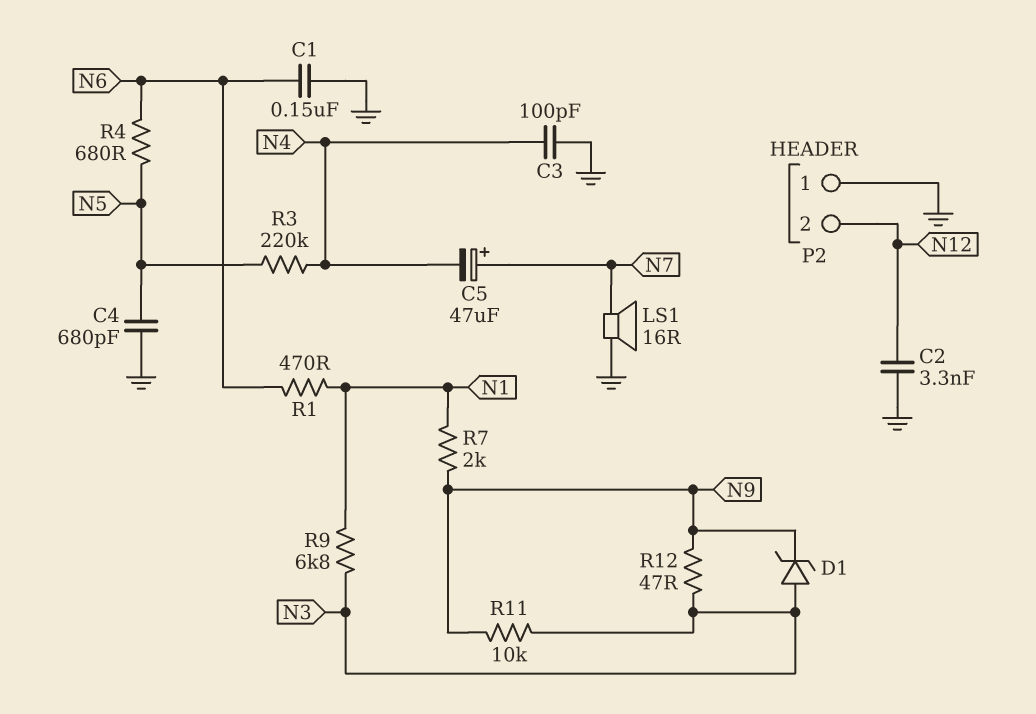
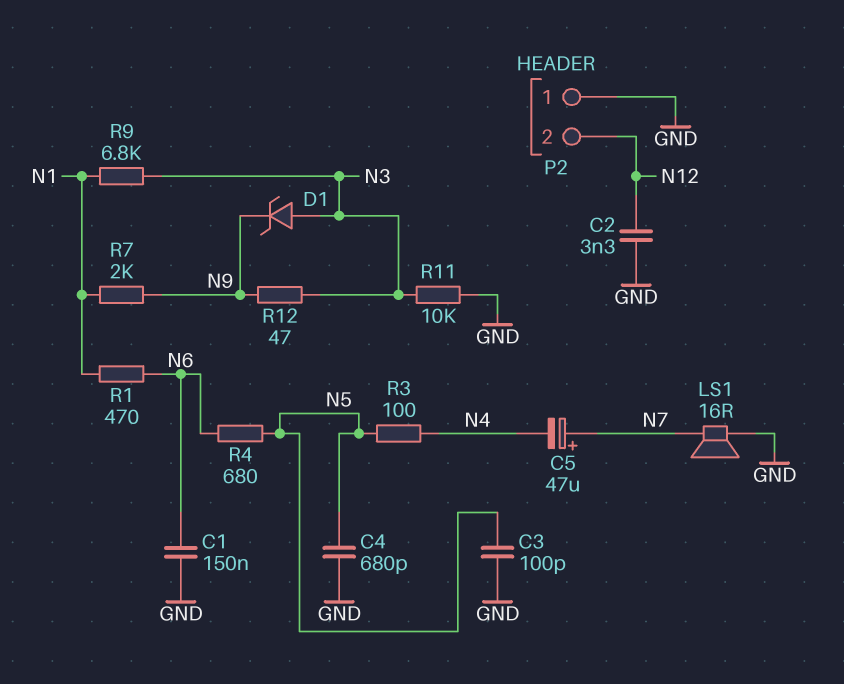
C3: 100pF (GND, N4) -> 100pF (GND, N5)
R3: 220k (N4, N5) -> 100 (N4, N5)
R11: 10k (N3, N9) -> 10k (GND, N3)

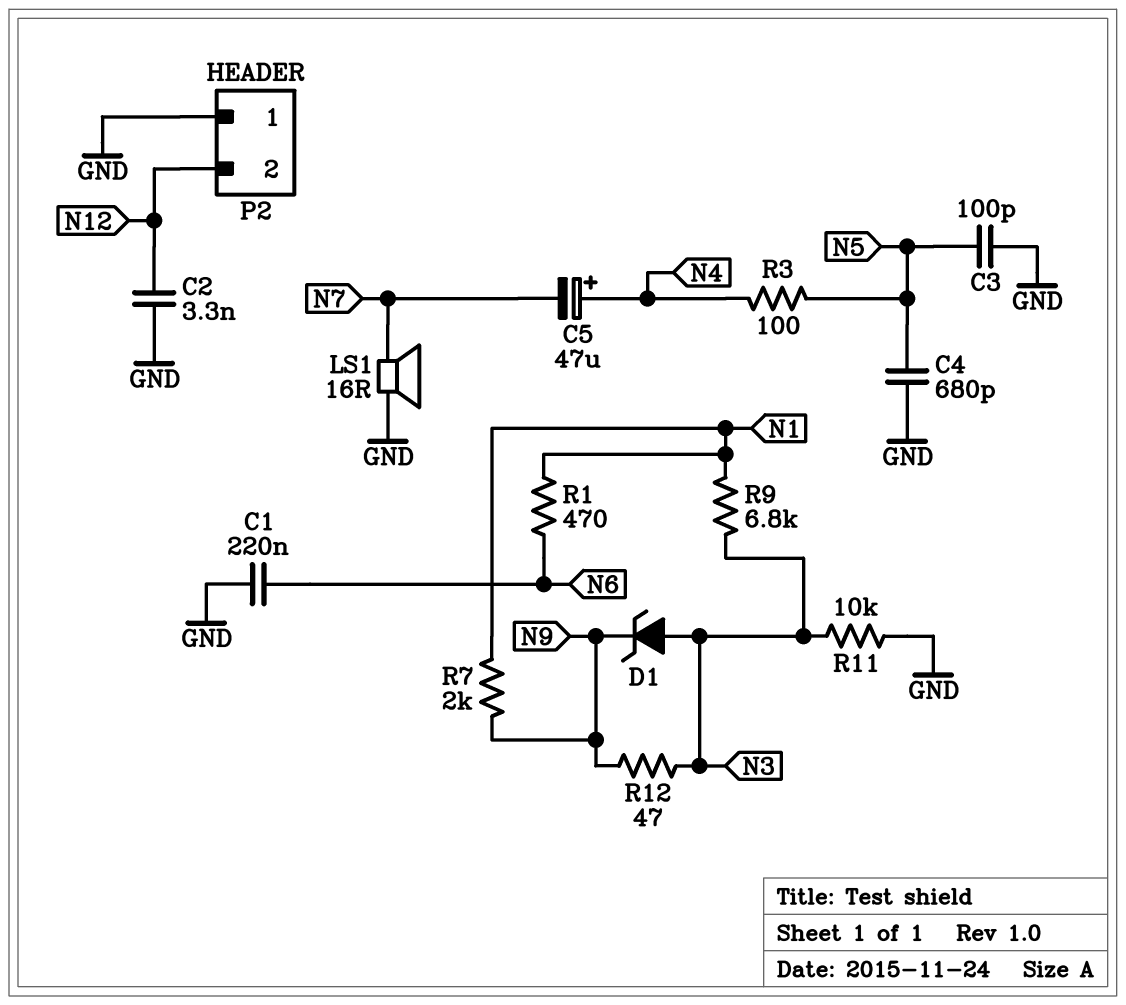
C1: 150nF (GND, N6) -> 220nF (GND, N6)
C5: 47uF (plus N7, minus N4) -> 47uF (plus N4, minus N7)
R4: 680 (N5, N6) -> none

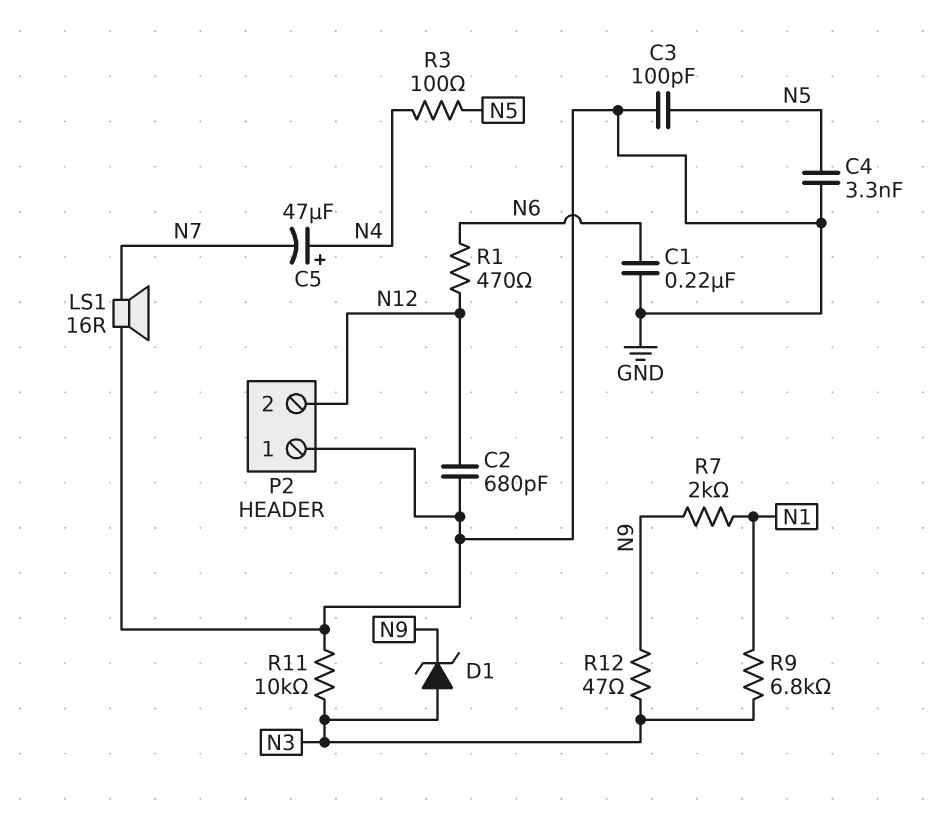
C2: 3.3nF (GND, N12) -> 680pF (GND, N12)
C4: 680pF (GND, N5) -> 3.3nF (GND, N5)
R1: 470 (N1, N6) -> 470 (N6, N12)

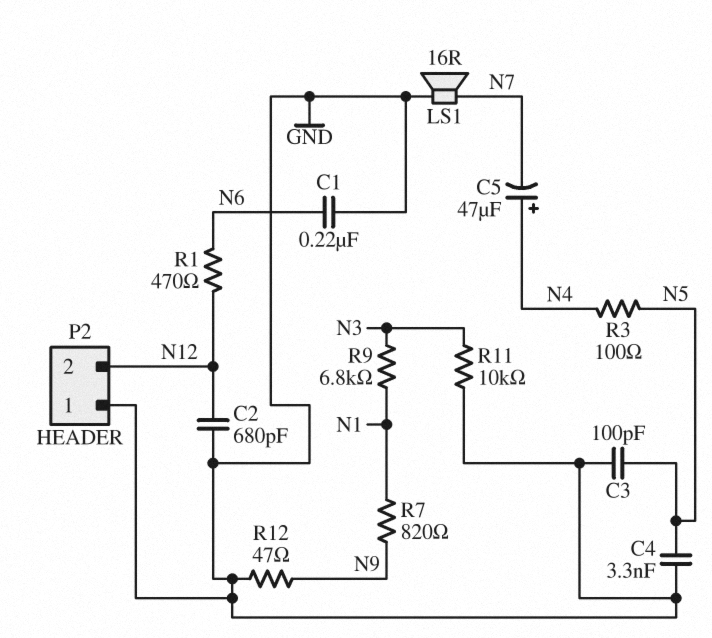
D1: zener (A N3, K N9) -> none
R7: 2k (N1, N9) -> 820 (N1, N9)
R12: 47 (N3, N9) -> 47 (GND, N9)

